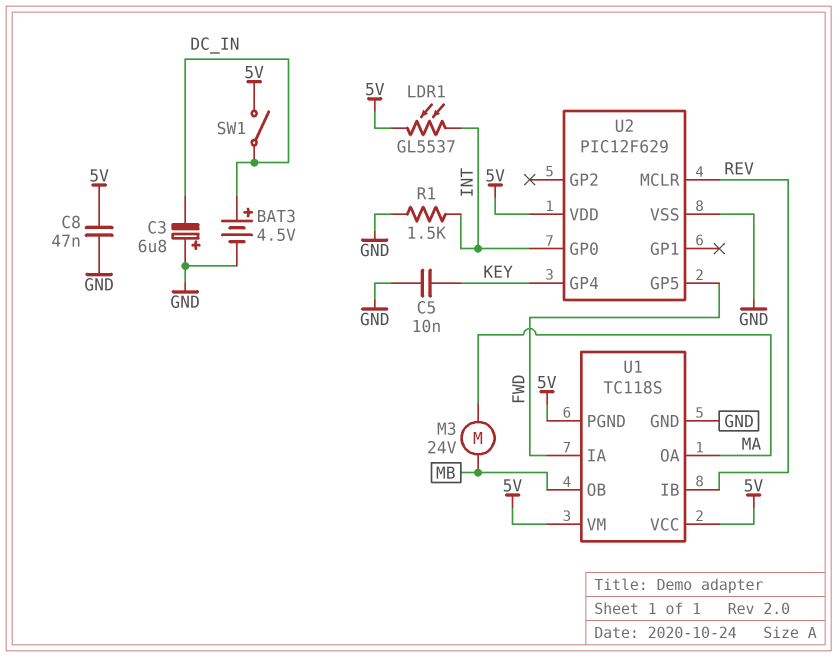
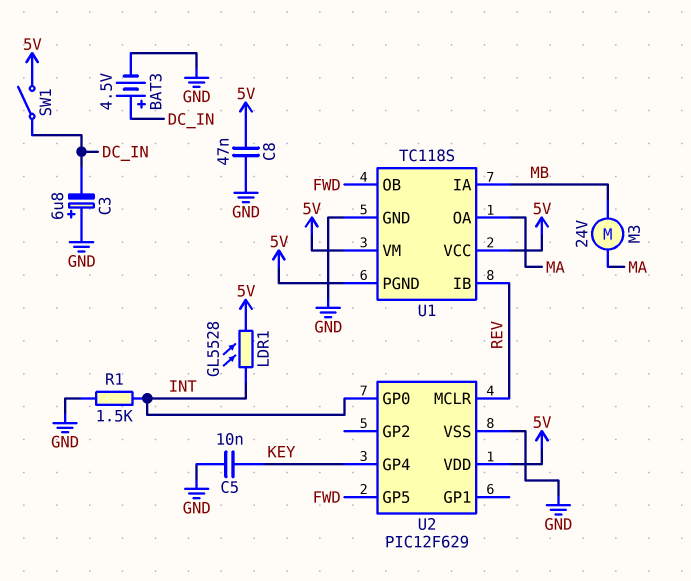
LDR1: GL5537 (5V, INT) -> GL5528 (5V, INT)
U1 pin IA: FWD -> MB
U1 pin OB: MB -> FWD

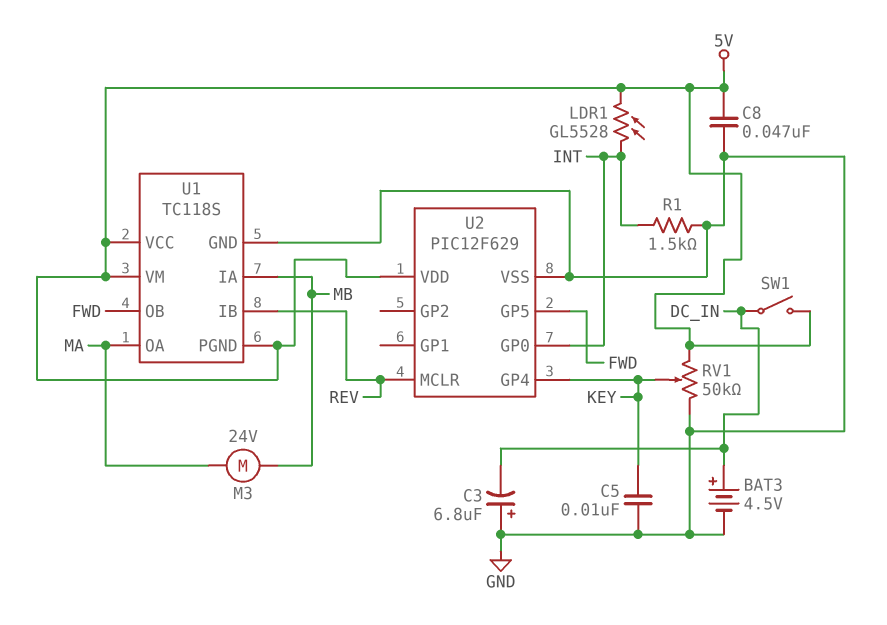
RV1: none -> 50k (5V, GND, wiper KEY)

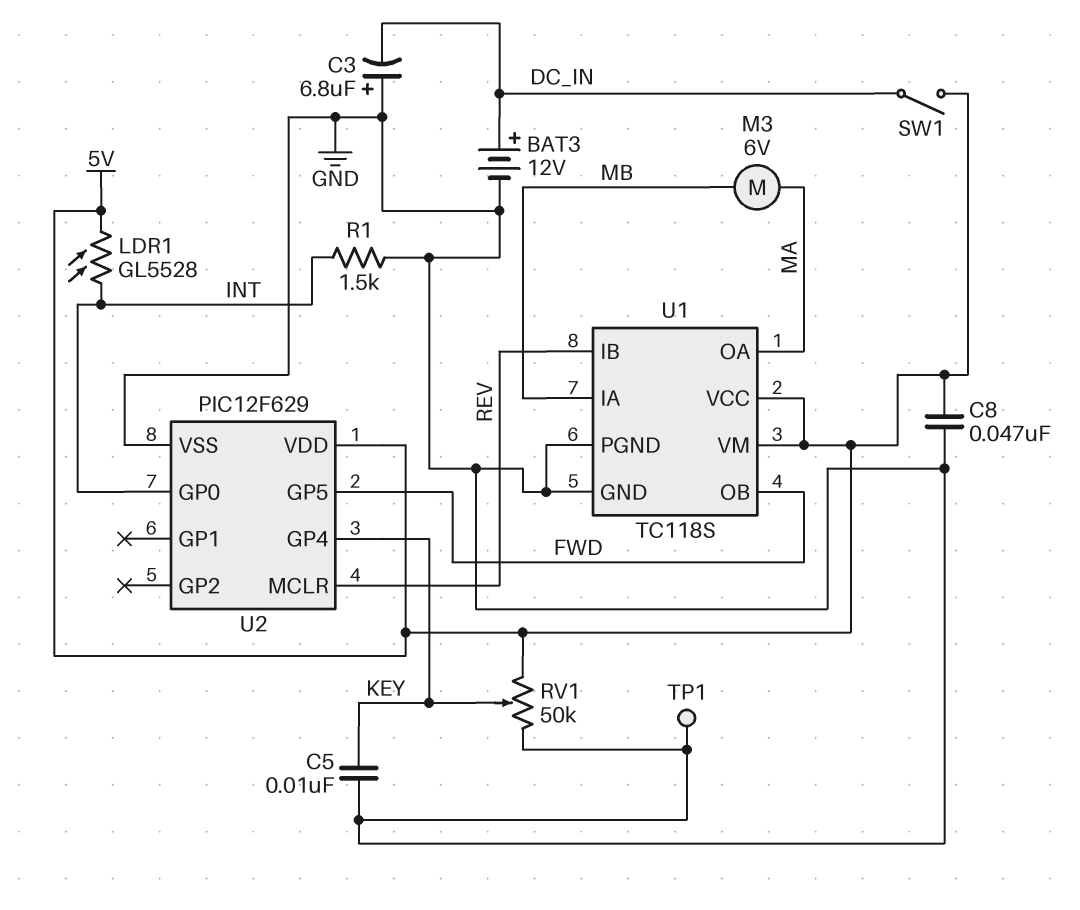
BAT3: 4.5V (plus DC_IN, minus GND) -> 12V (plus DC_IN, minus GND)
M3: motor 24V (MA, MB) -> motor 6V (MA, MB)
TP1: none -> test point (GND)
U1 pin PGND: 5V -> GND

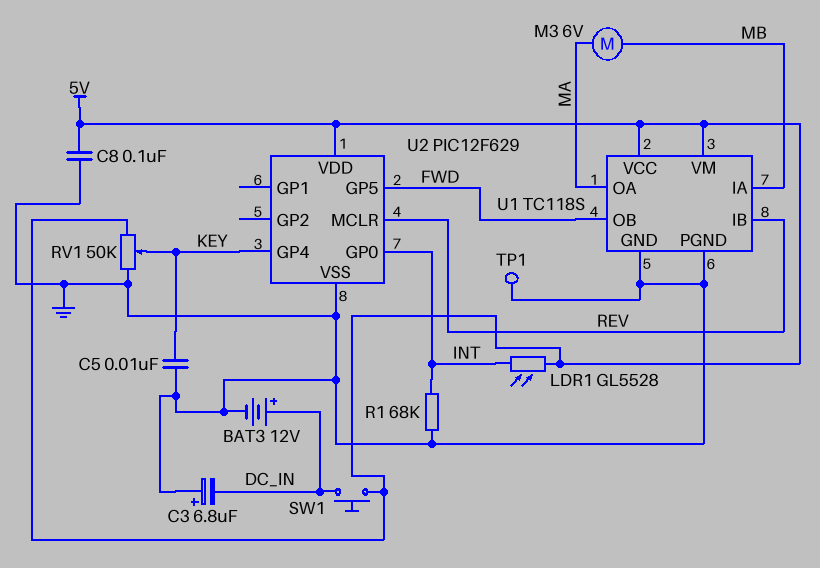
C8: 47nF (5V, GND) -> 100nF (5V, GND)
R1: 1.5k (GND, INT) -> 68k (GND, INT)
SW1: switch (5V, DC_IN) -> button (5V, DC_IN)

